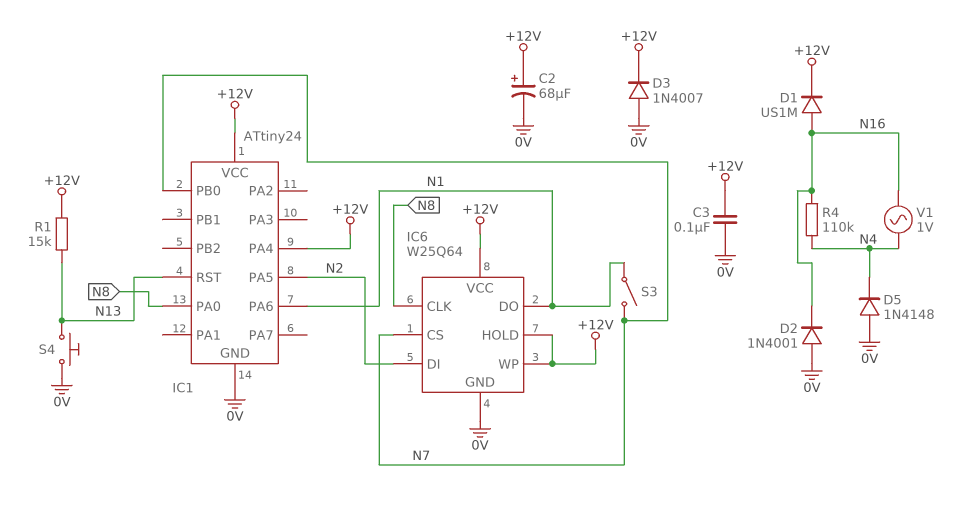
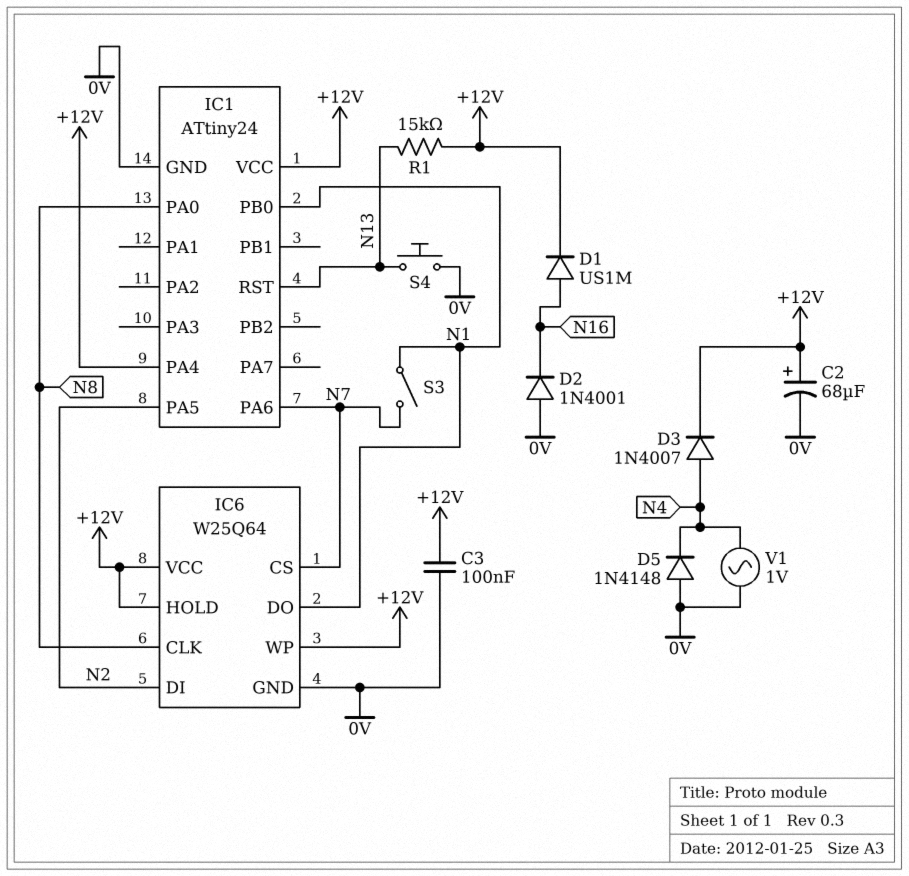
D3: diode 1N4007 (A 0V, K +12V) -> diode 1N4007 (A N4, K +12V)
IC1 pin PA6: N1 -> N7
IC1 pin PB0: N7 -> N1
R4: 110k (N4, N16) -> none
V1: AC 1V (N4, N16) -> AC 1V (0V, N4)

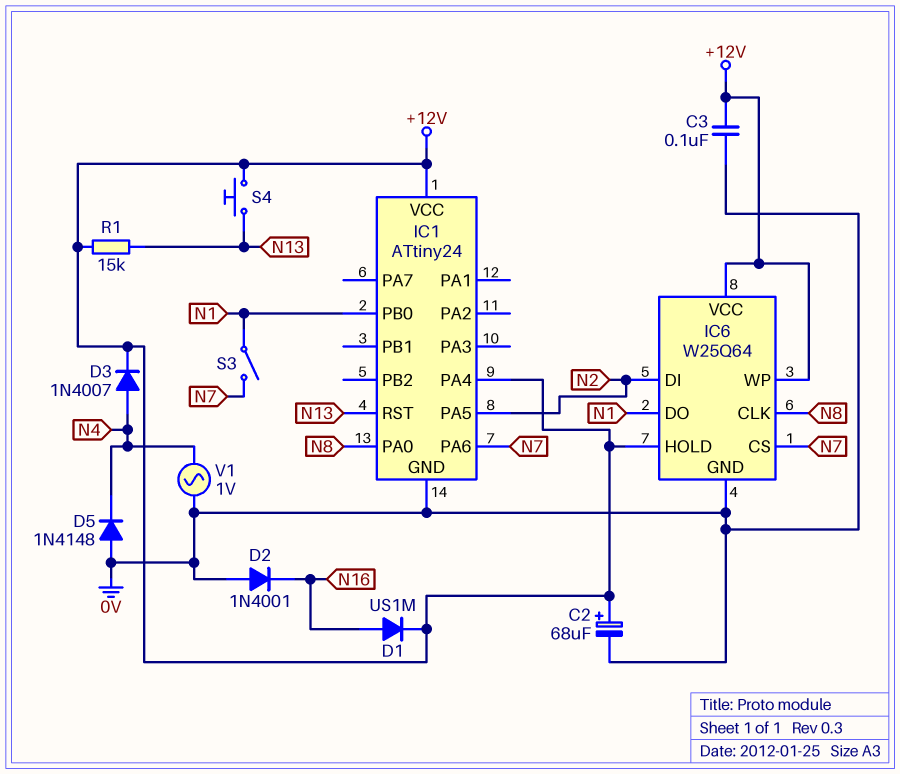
S4: button (0V, N13) -> button (+12V, N13)

